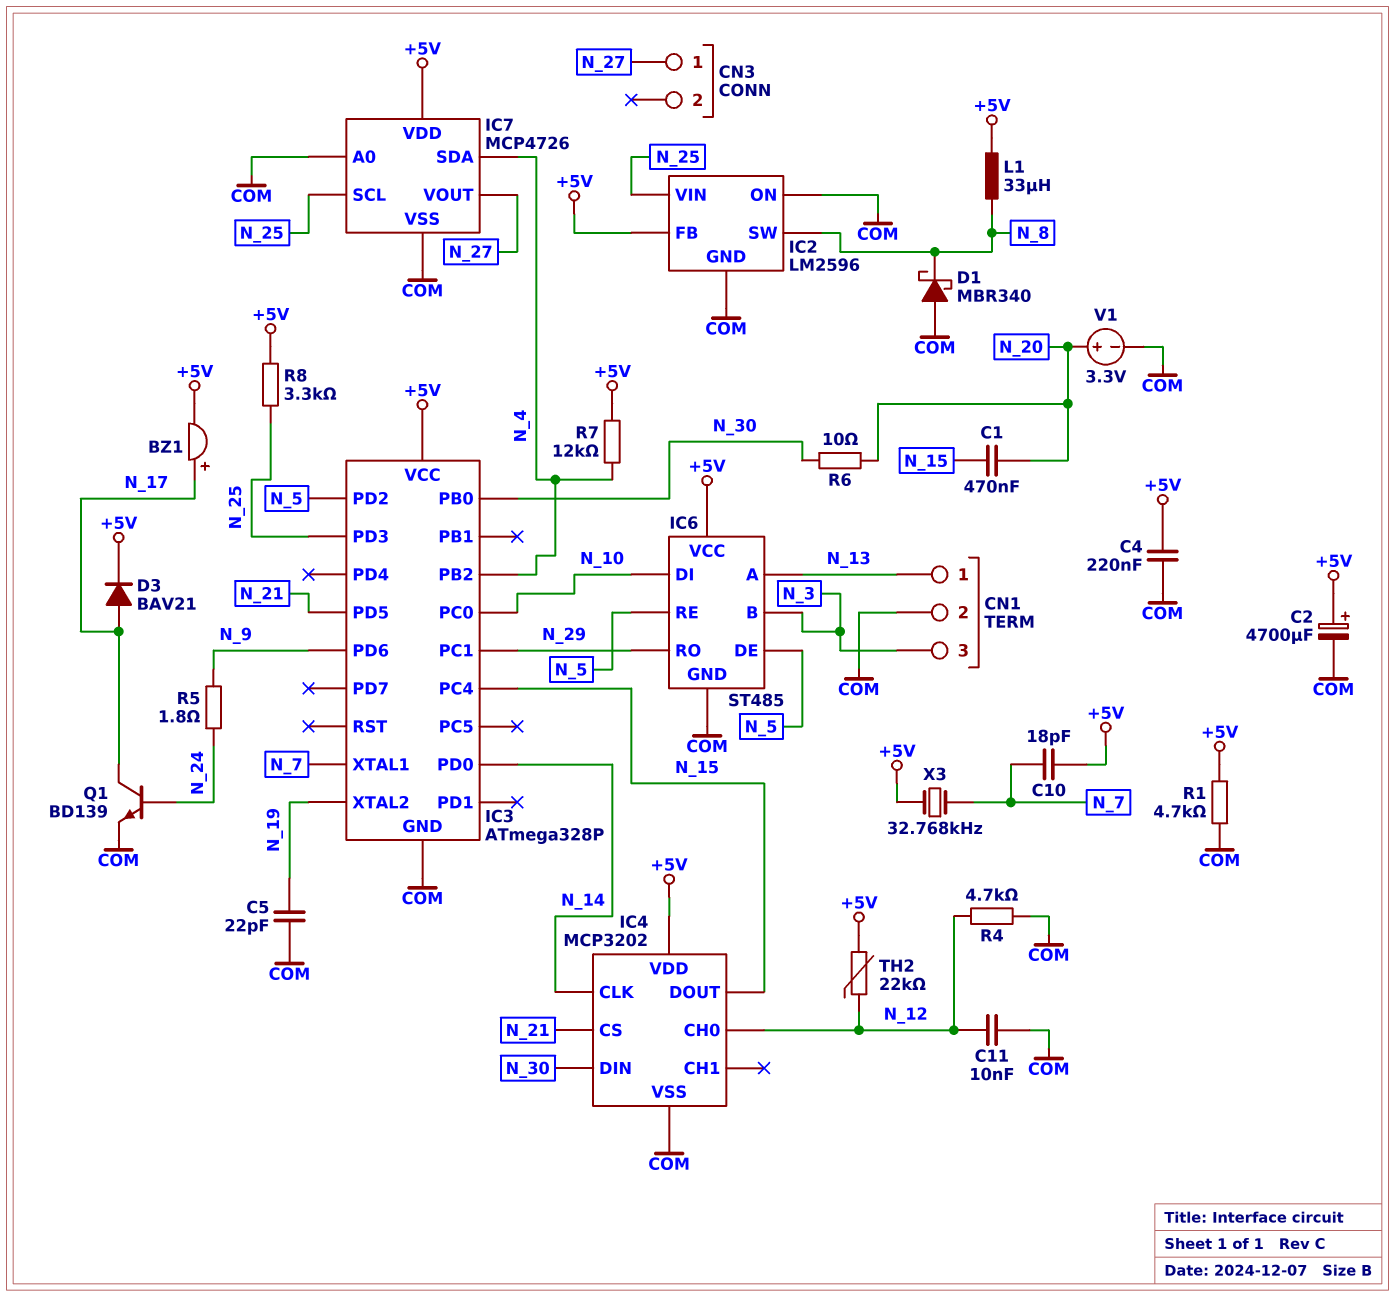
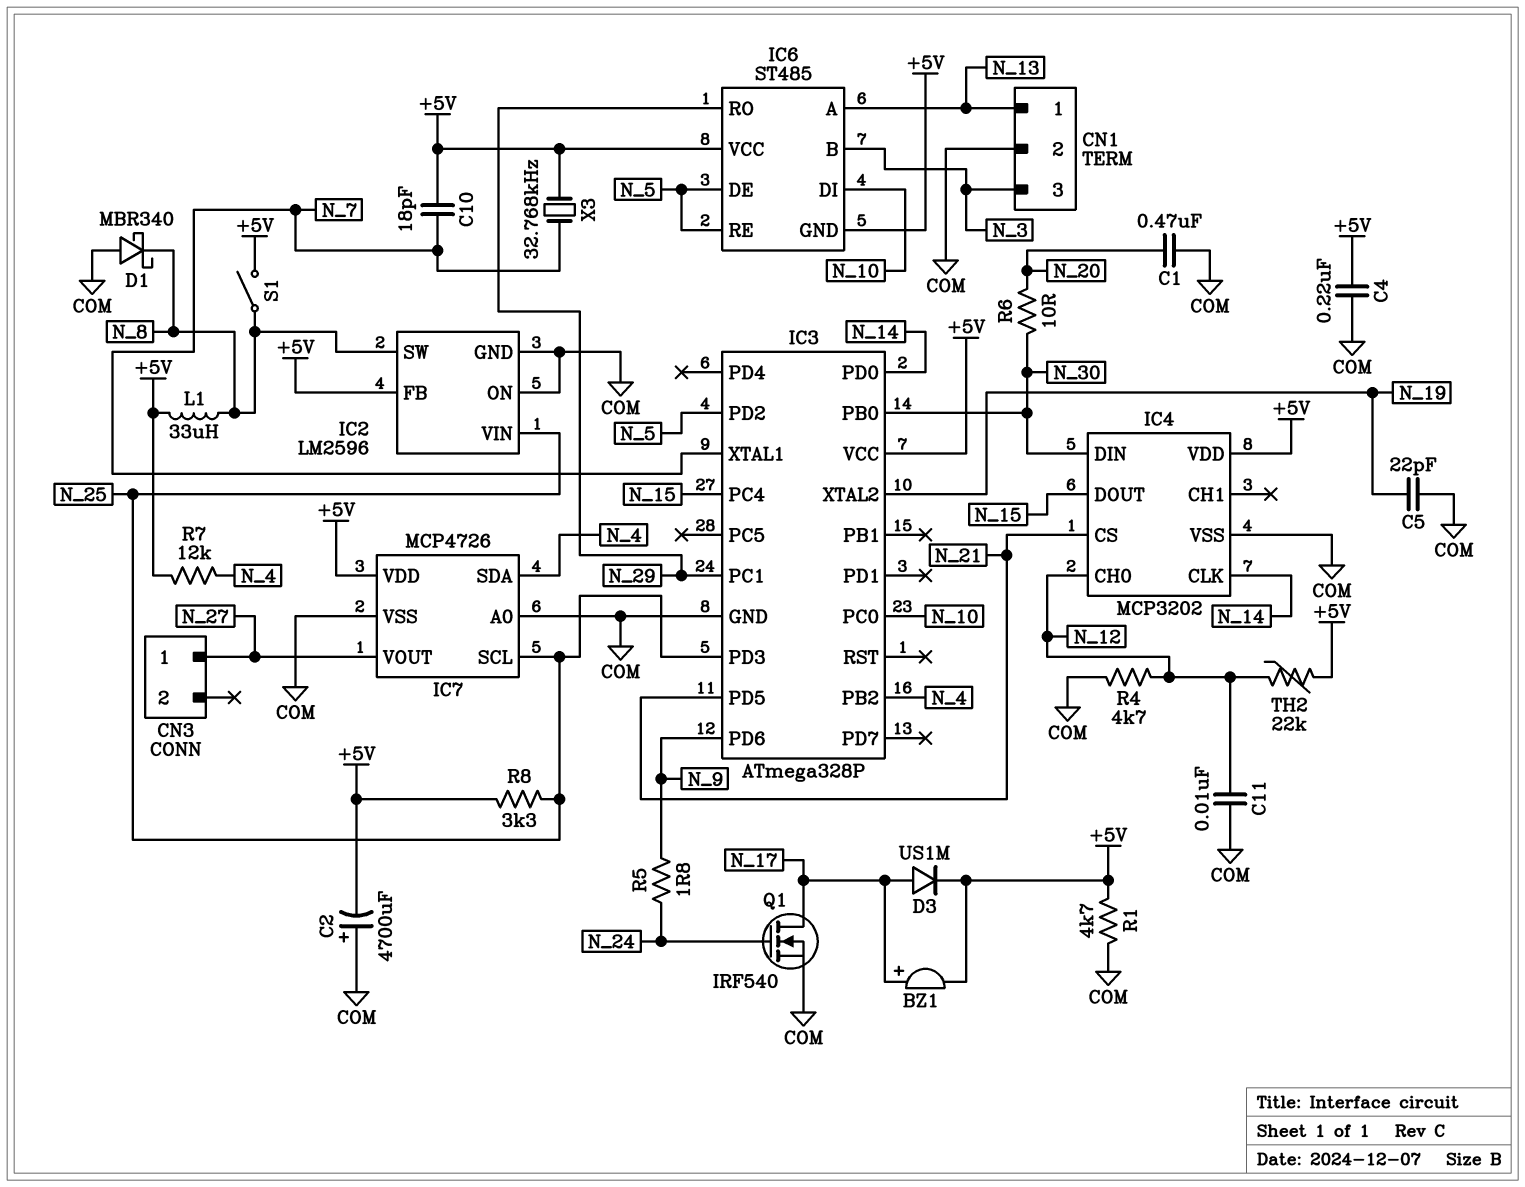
C1: 470nF (N_15, N_20) -> 470nF (COM, N_20)
C2: 4700uF (plus +5V, minus COM) -> 4700uF (plus COM, minus +5V)
D3: diode BAV21 (A N_17, K +5V) -> diode US1M (A N_17, K +5V)
IC6 pin GND: COM -> +5V
Q1: NPN BD139 (B N_24, C N_17, E COM) -> NMOS IRF540 (G N_24, D N_17, S COM)
S1: none -> switch (+5V, N_8)
V1: 3.3V (plus N_20, minus COM) -> none

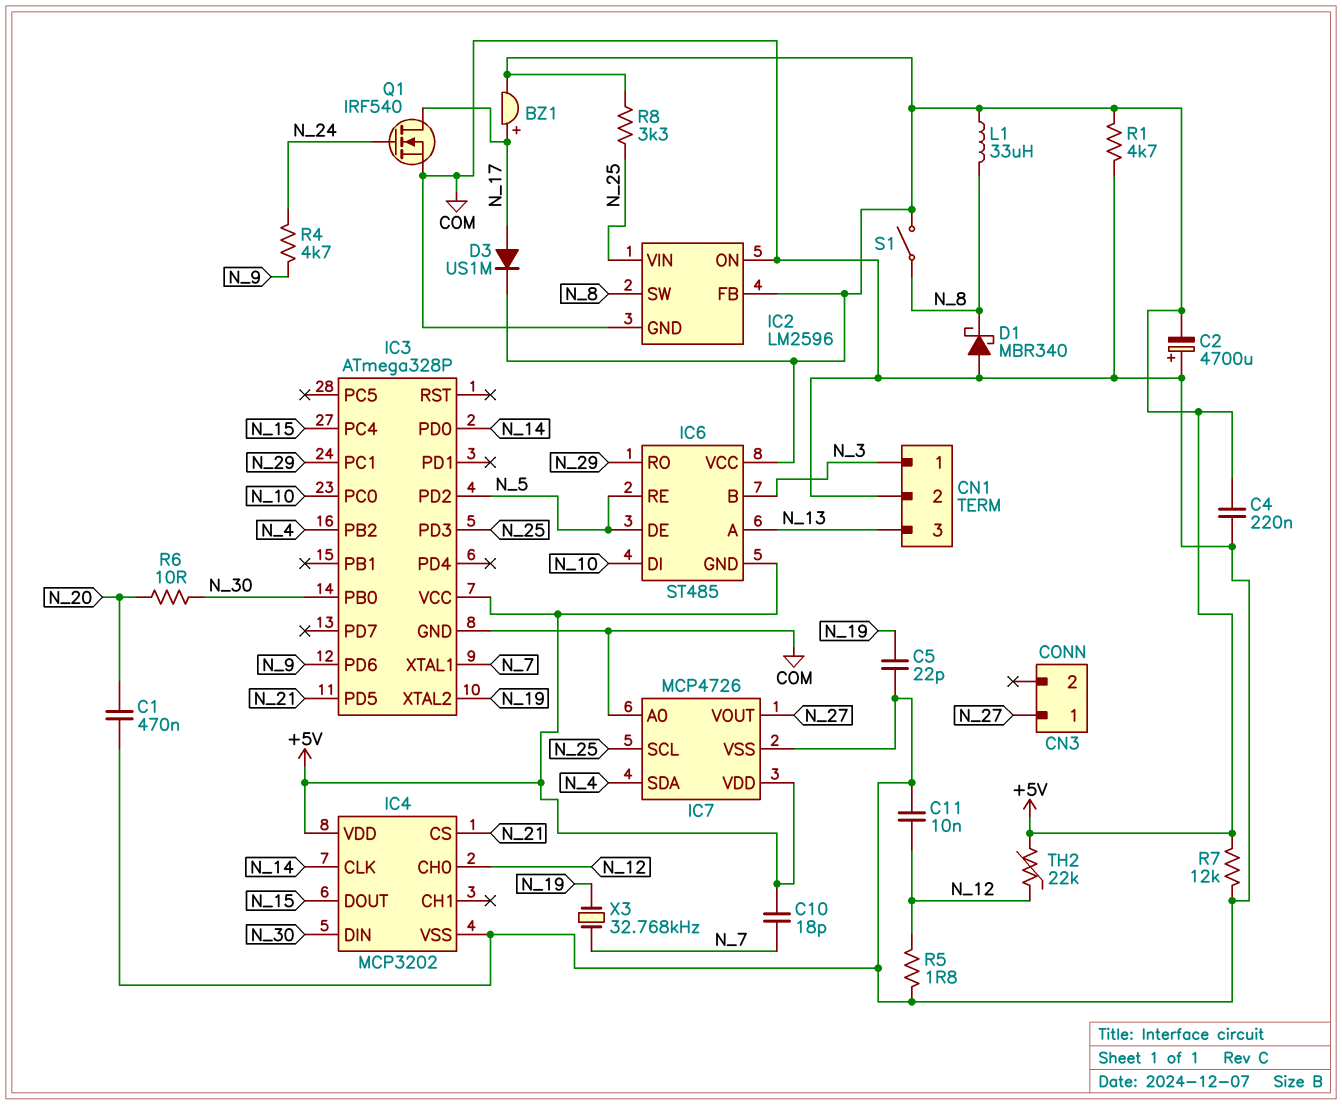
CN1 pin 1: N_13 -> N_3
CN1 pin 3: N_3 -> N_13
R4: 4.7k (COM, N_12) -> 4.7k (N_9, N_24)
R5: 1.8 (N_9, N_24) -> 1.8 (COM, N_12)
R7: 12k (+5V, N_4) -> 12k (+5V, COM)
X3: 32.768kHz (+5V, N_7) -> 32.768kHz (N_7, N_19)

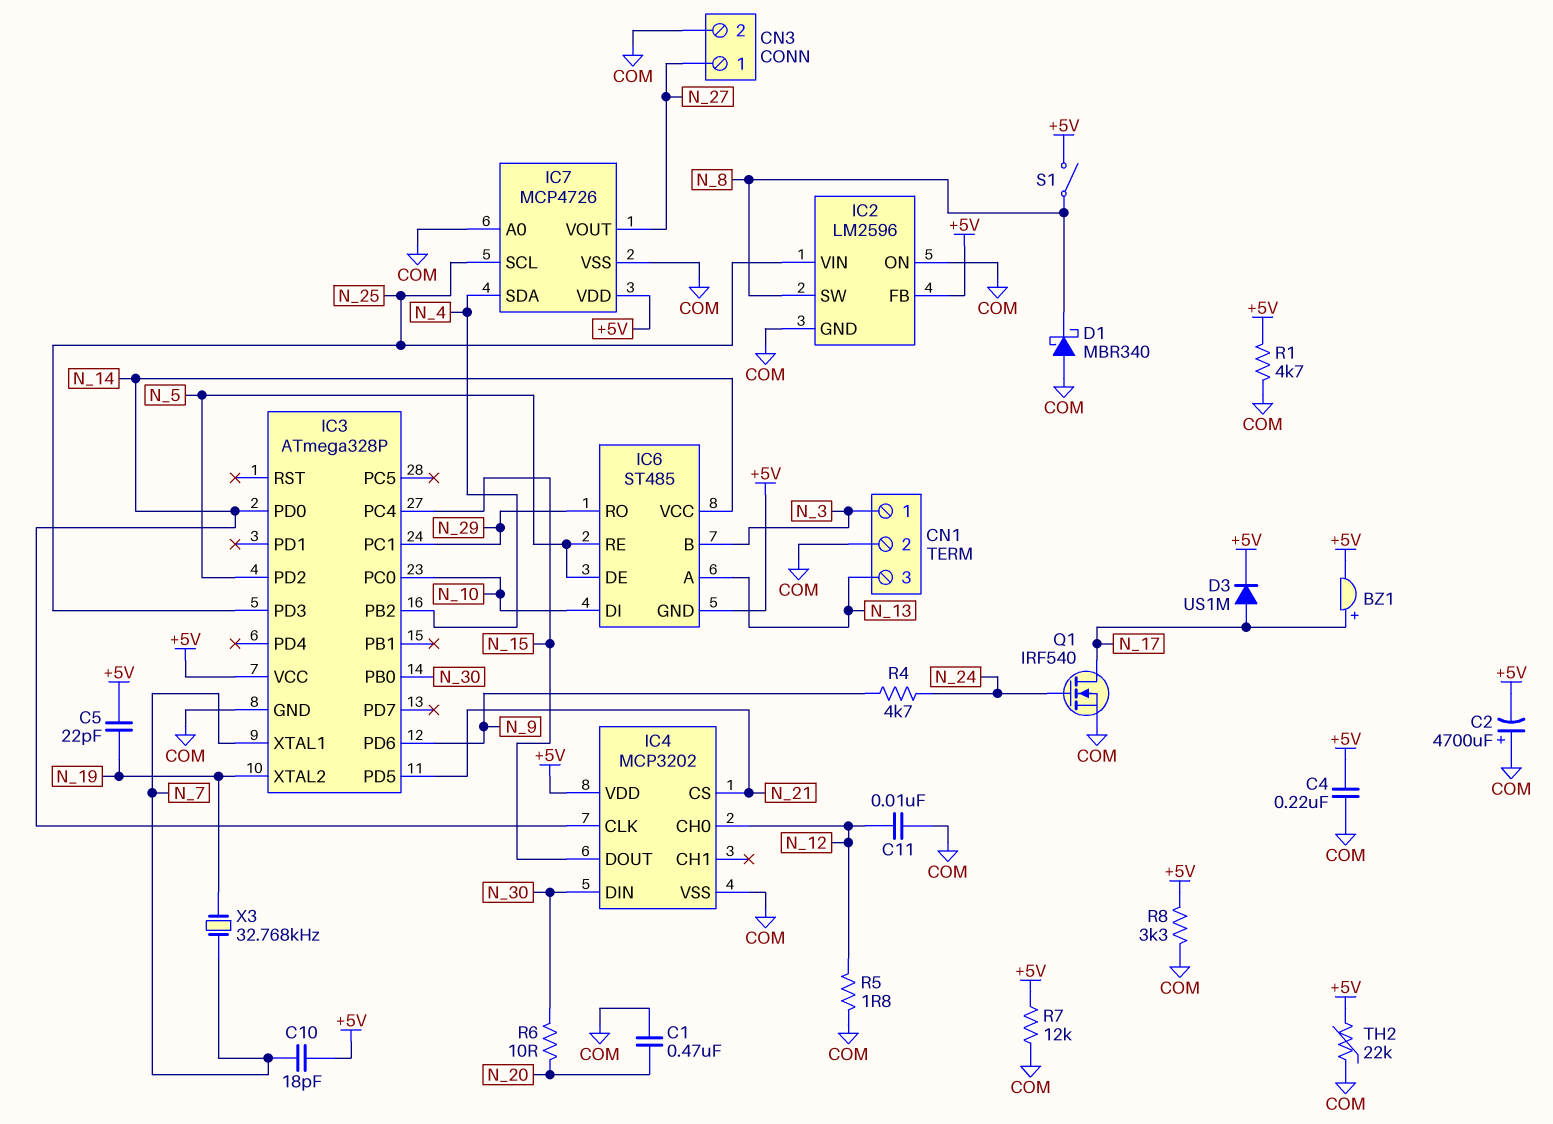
C5: 22pF (COM, N_19) -> 22pF (+5V, N_19)
CN3 pin 2: none -> COM
IC6 pin VCC: +5V -> N_14
L1: 33uH (+5V, N_8) -> none
R8: 3.3k (+5V, N_25) -> 3.3k (+5V, COM)
TH2: 22k (+5V, N_12) -> 22k (+5V, COM)

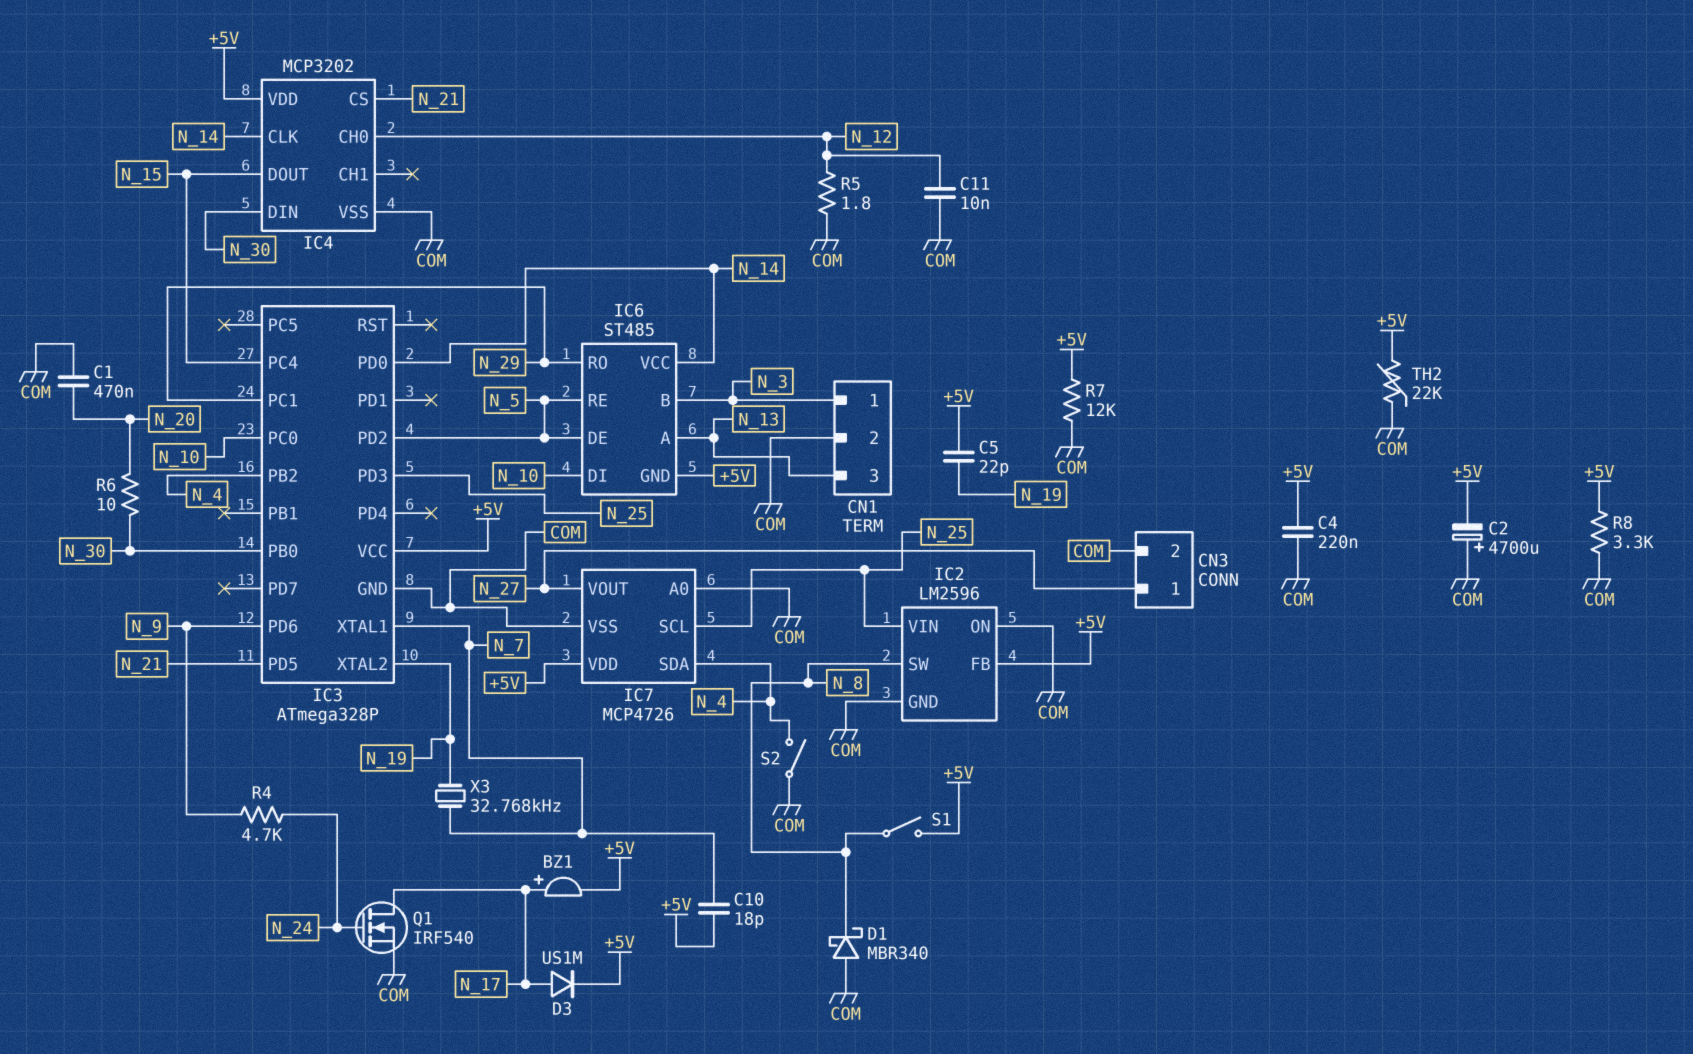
R1: 4.7k (+5V, COM) -> none
S2: none -> switch (COM, N_4)

